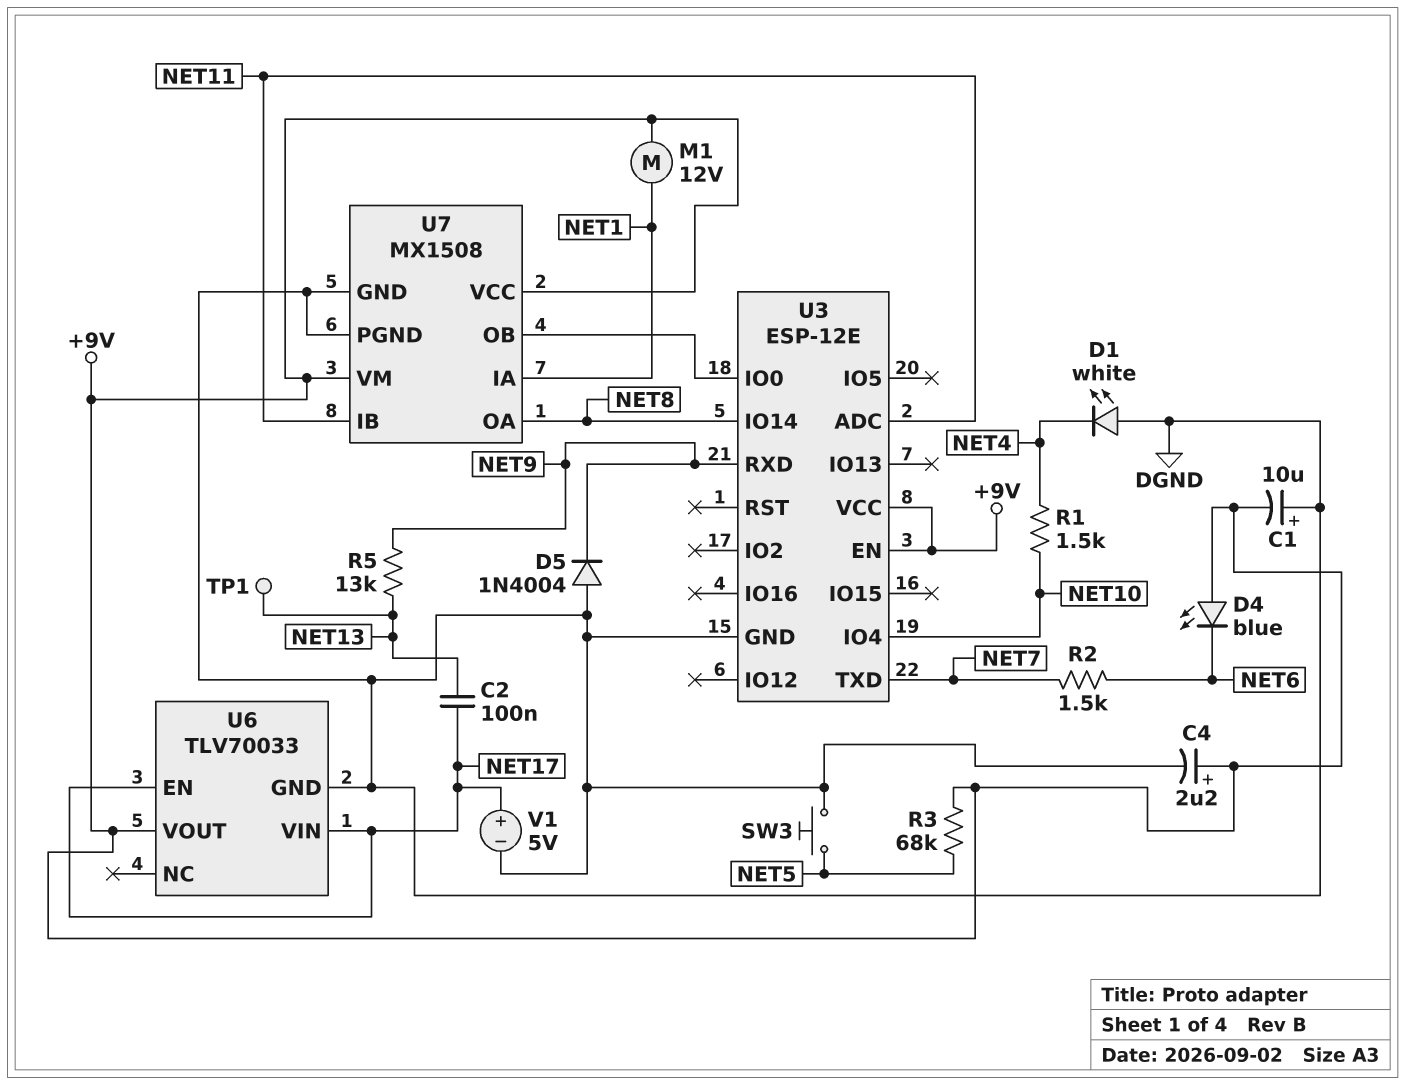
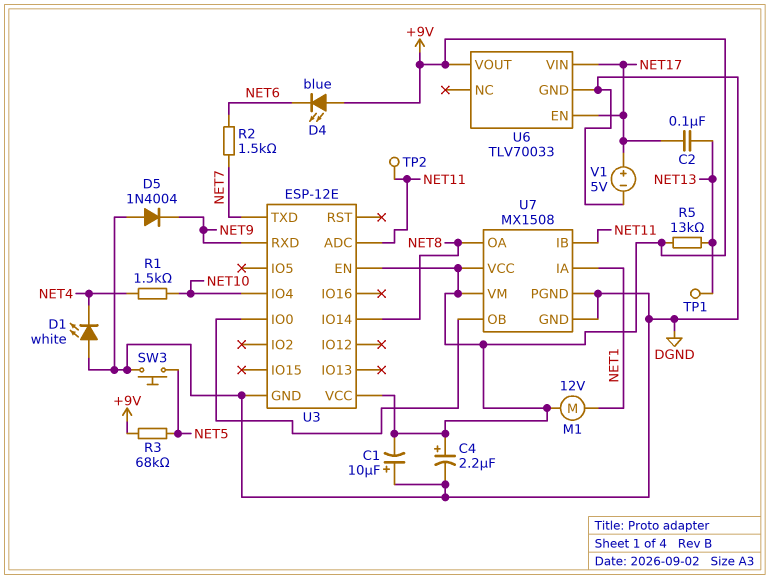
R5: 13k (NET9, NET13) -> 13k (+9V, NET13)
TP2: none -> test point (NET11)

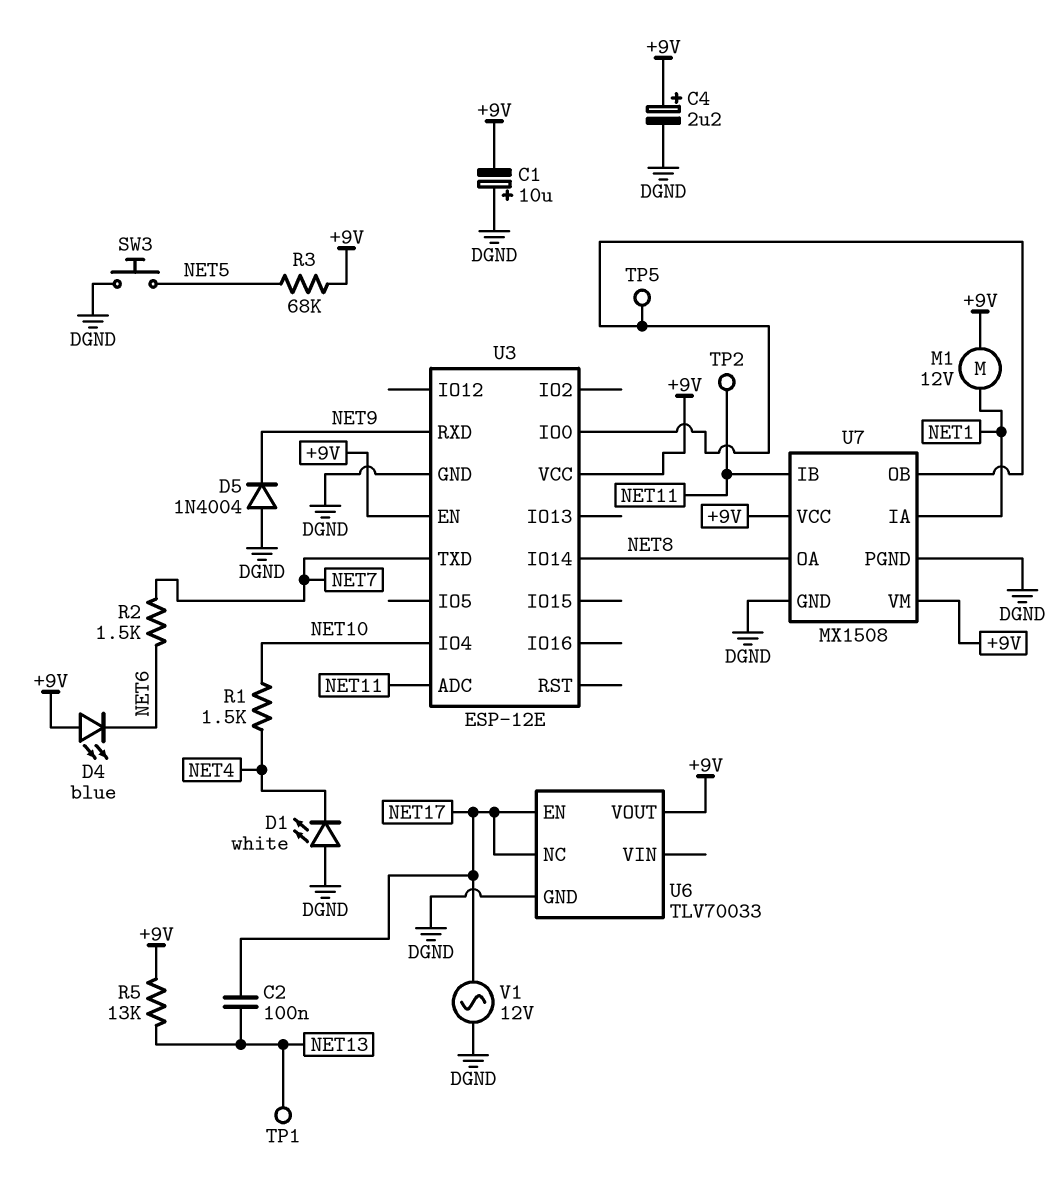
TP5: none -> test point (U3/IO0)
U6 pin NC: none -> NET17
U6 pin VIN: NET17 -> none
V1: 5V (plus NET17, minus DGND) -> AC 12V (DGND, NET17)

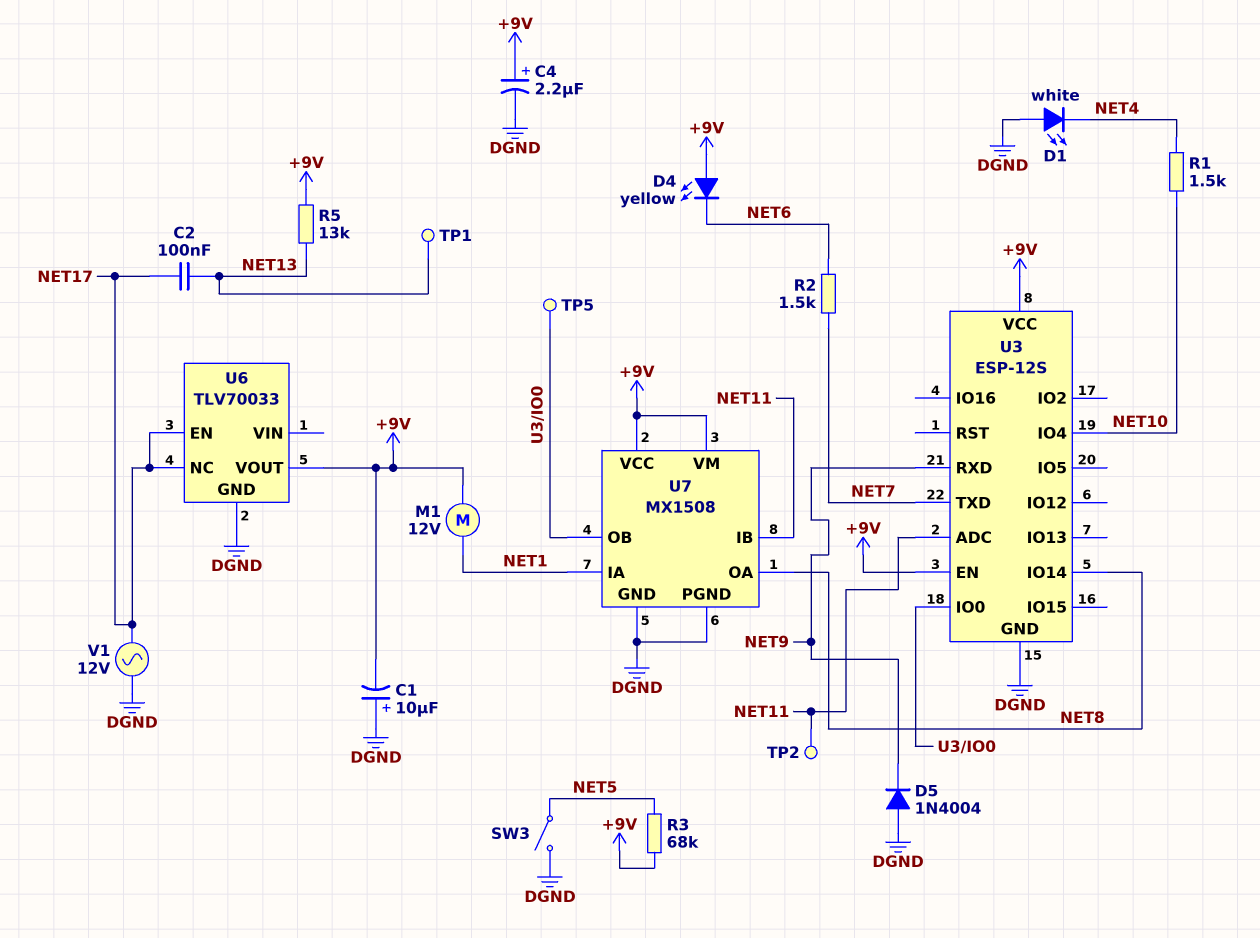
D4: LED blue (A +9V, K NET6) -> LED yellow (A +9V, K NET6)
SW3: button (DGND, NET5) -> switch (DGND, NET5)
U3: ESP-12E -> ESP-12S

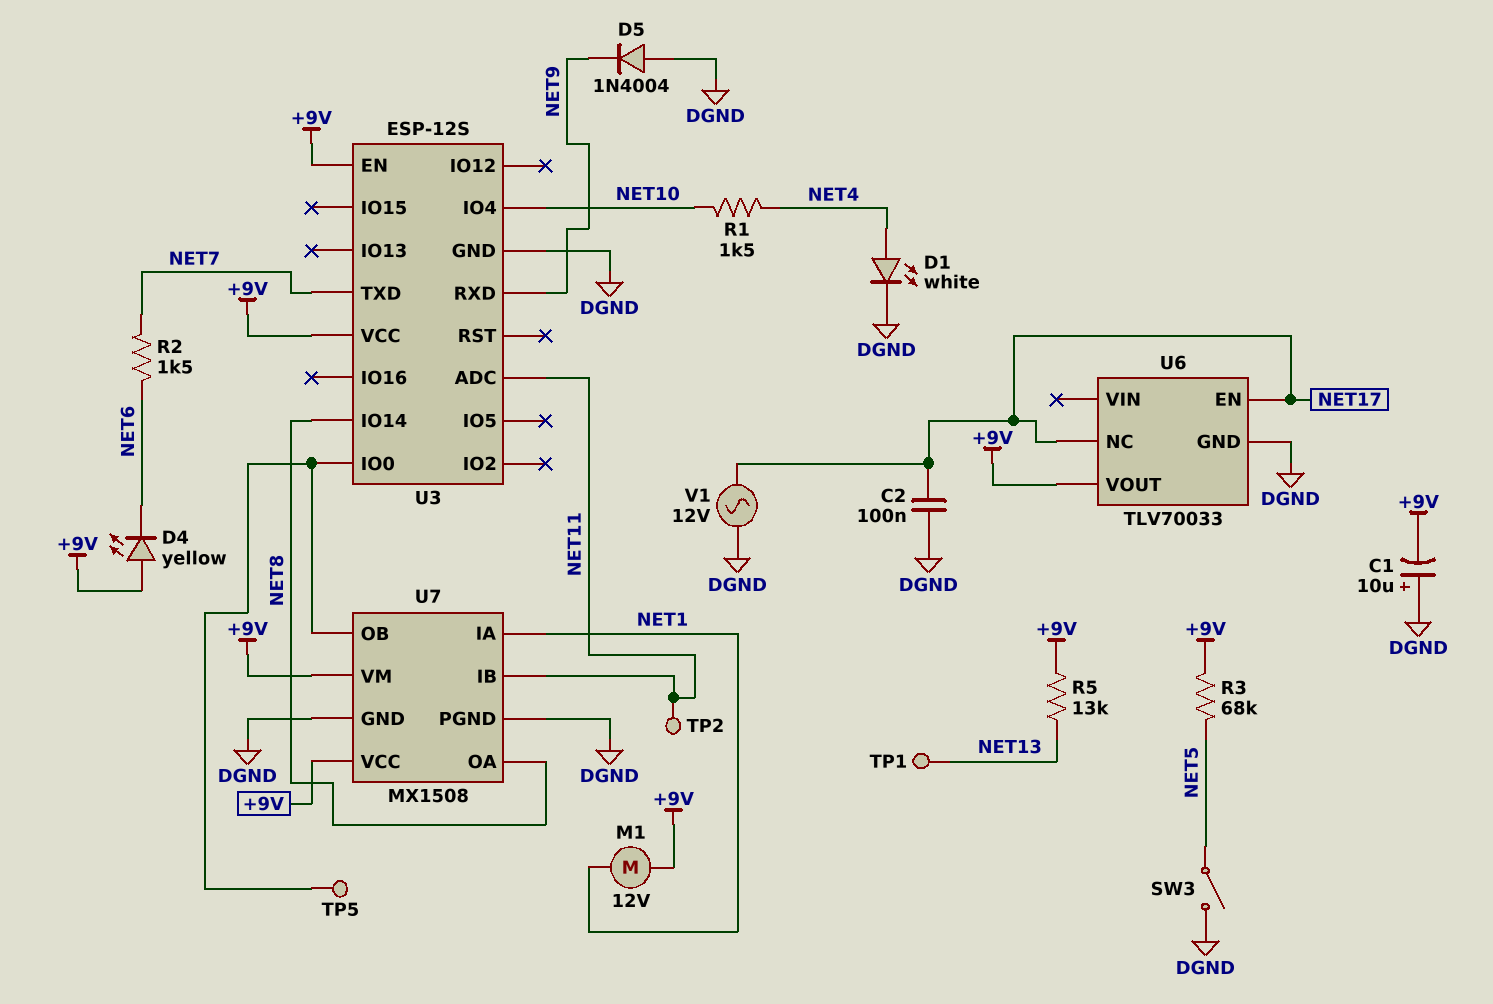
C2: 100nF (NET13, NET17) -> 100nF (DGND, NET17)
C4: 2.2uF (plus +9V, minus DGND) -> none
D1: LED white (A DGND, K NET4) -> LED white (A NET4, K DGND)

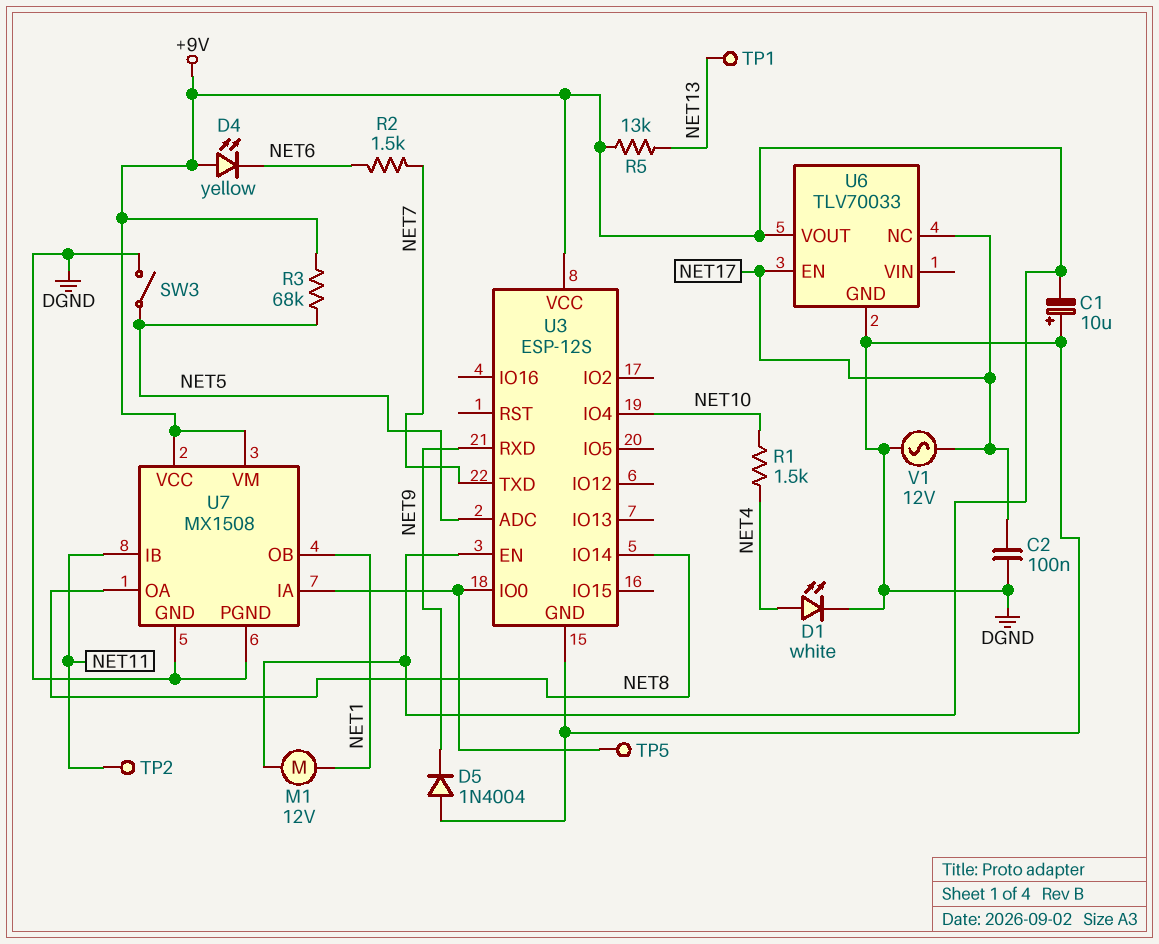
U3 pin ADC: NET11 -> NET5
U7 pin IA: NET1 -> U3/IO0
U7 pin OB: U3/IO0 -> NET1

